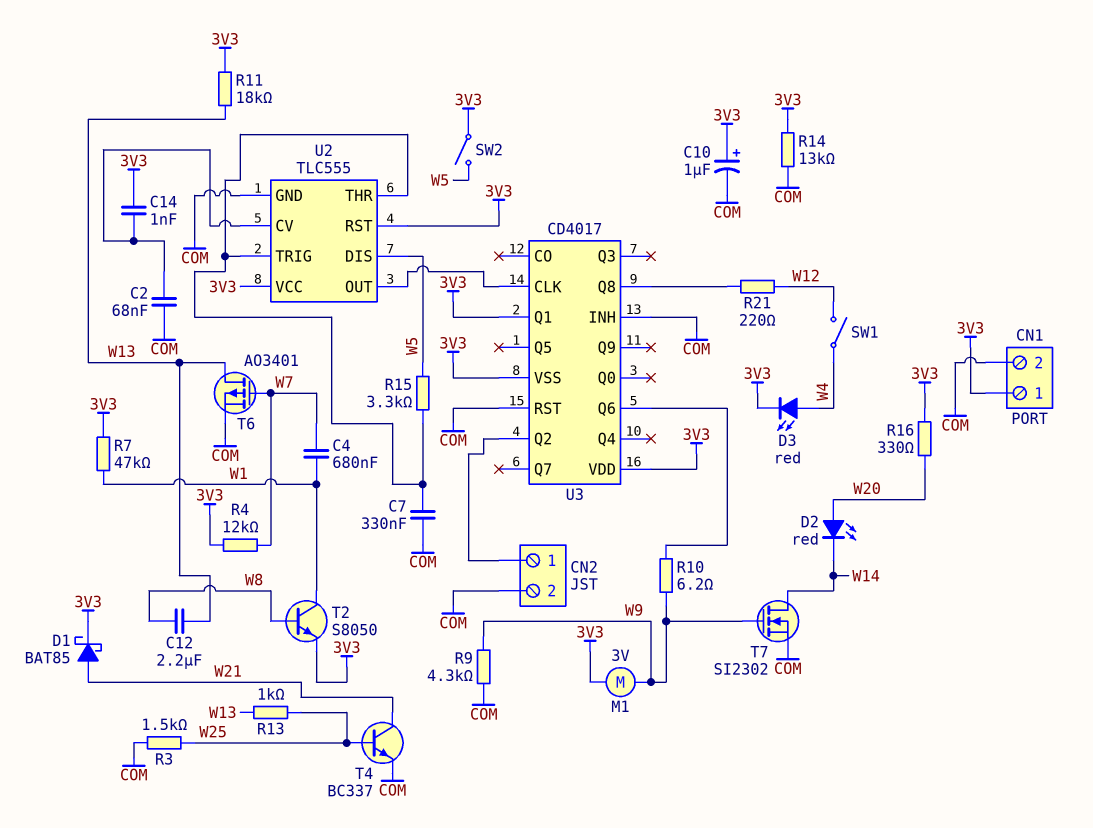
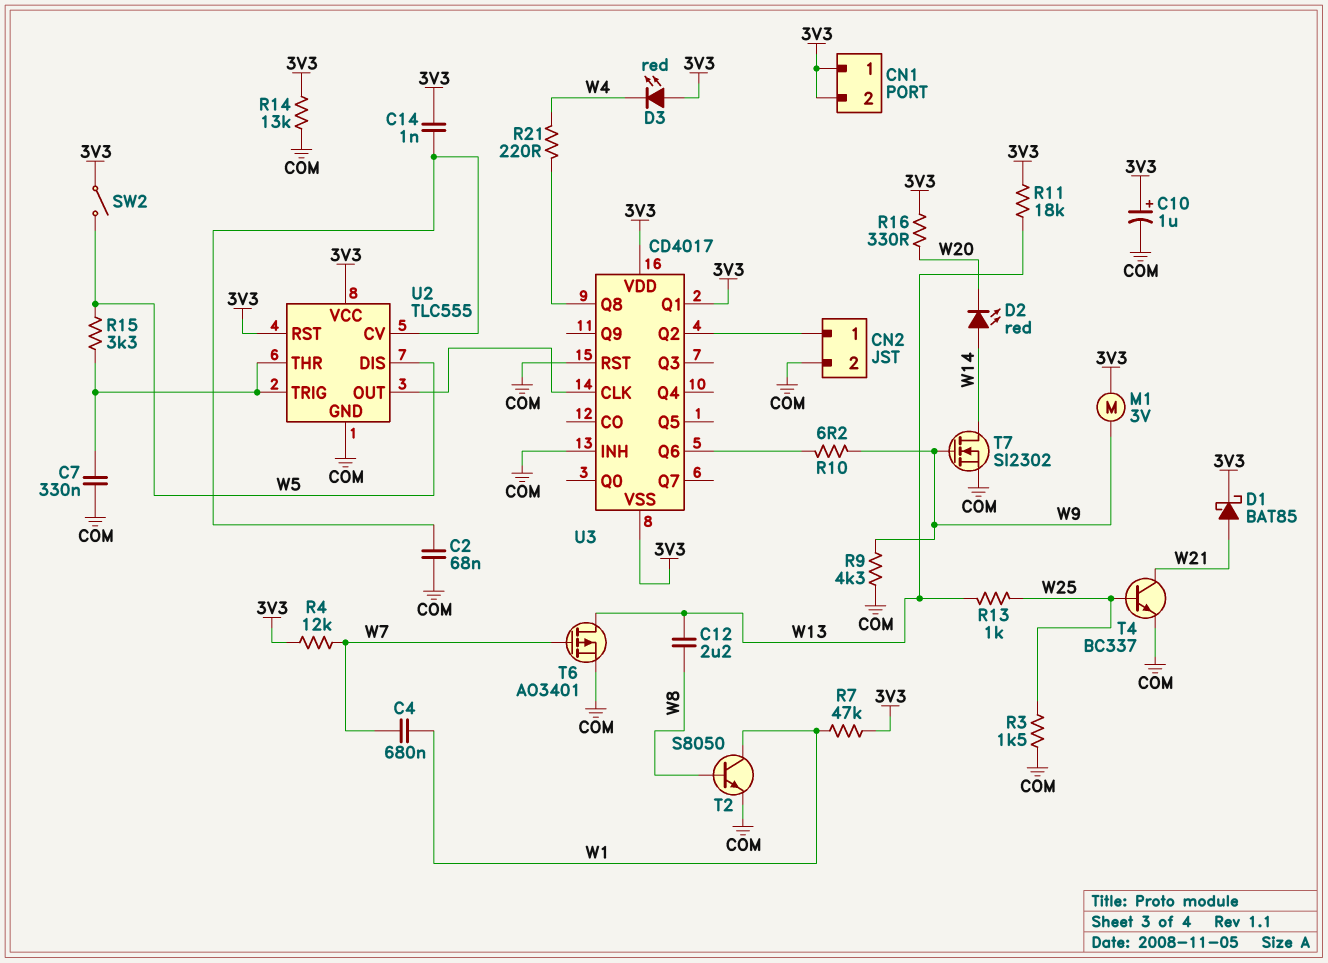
CN1 pin 2: COM -> 3V3
D2: LED red (A W20, K W14) -> LED red (A W14, K W20)
D3: LED red (A W4, K 3V3) -> LED red (A 3V3, K W4)
R21: 220 (U3/Q8, W12) -> 220 (U3/Q8, W4)
SW1: switch (W4, W12) -> none
T2: NPN S8050 (B W8, C W1, E 3V3) -> NPN S8050 (B W8, C W1, E COM)

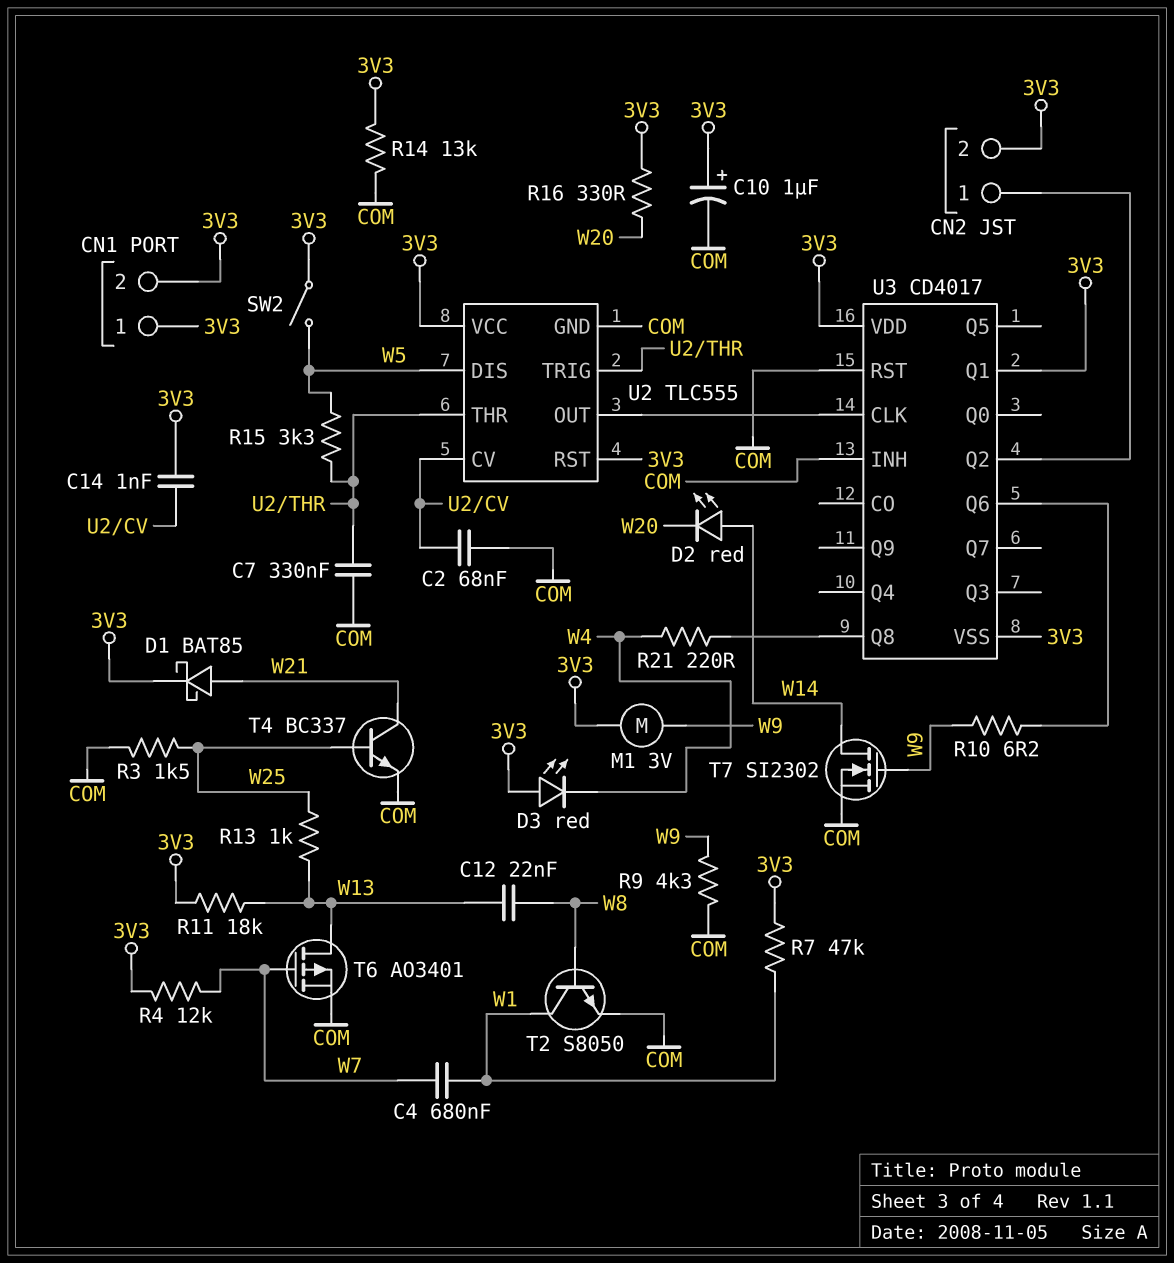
C12: 2.2uF (W8, W13) -> 22nF (W8, W13)
CN2 pin 2: COM -> 3V3

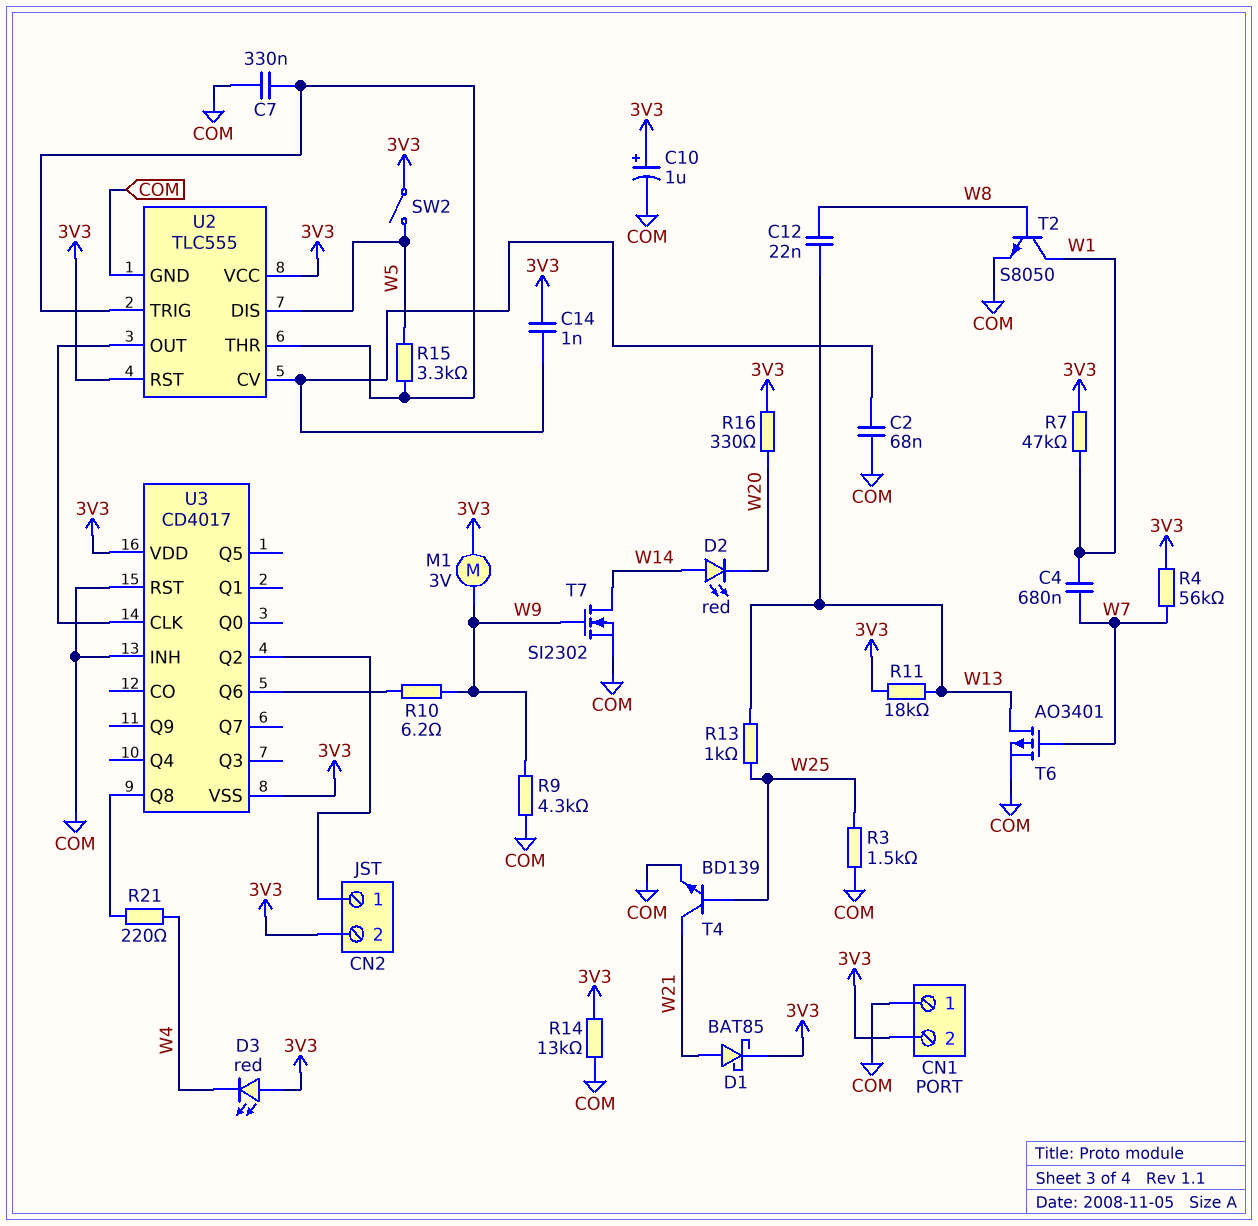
CN1 pin 1: 3V3 -> COM
R4: 12k (3V3, W7) -> 56k (3V3, W7)
T4: NPN BC337 (B W25, C W21, E COM) -> NPN BD139 (B W25, C W21, E COM)
U3 pin Q1: 3V3 -> none

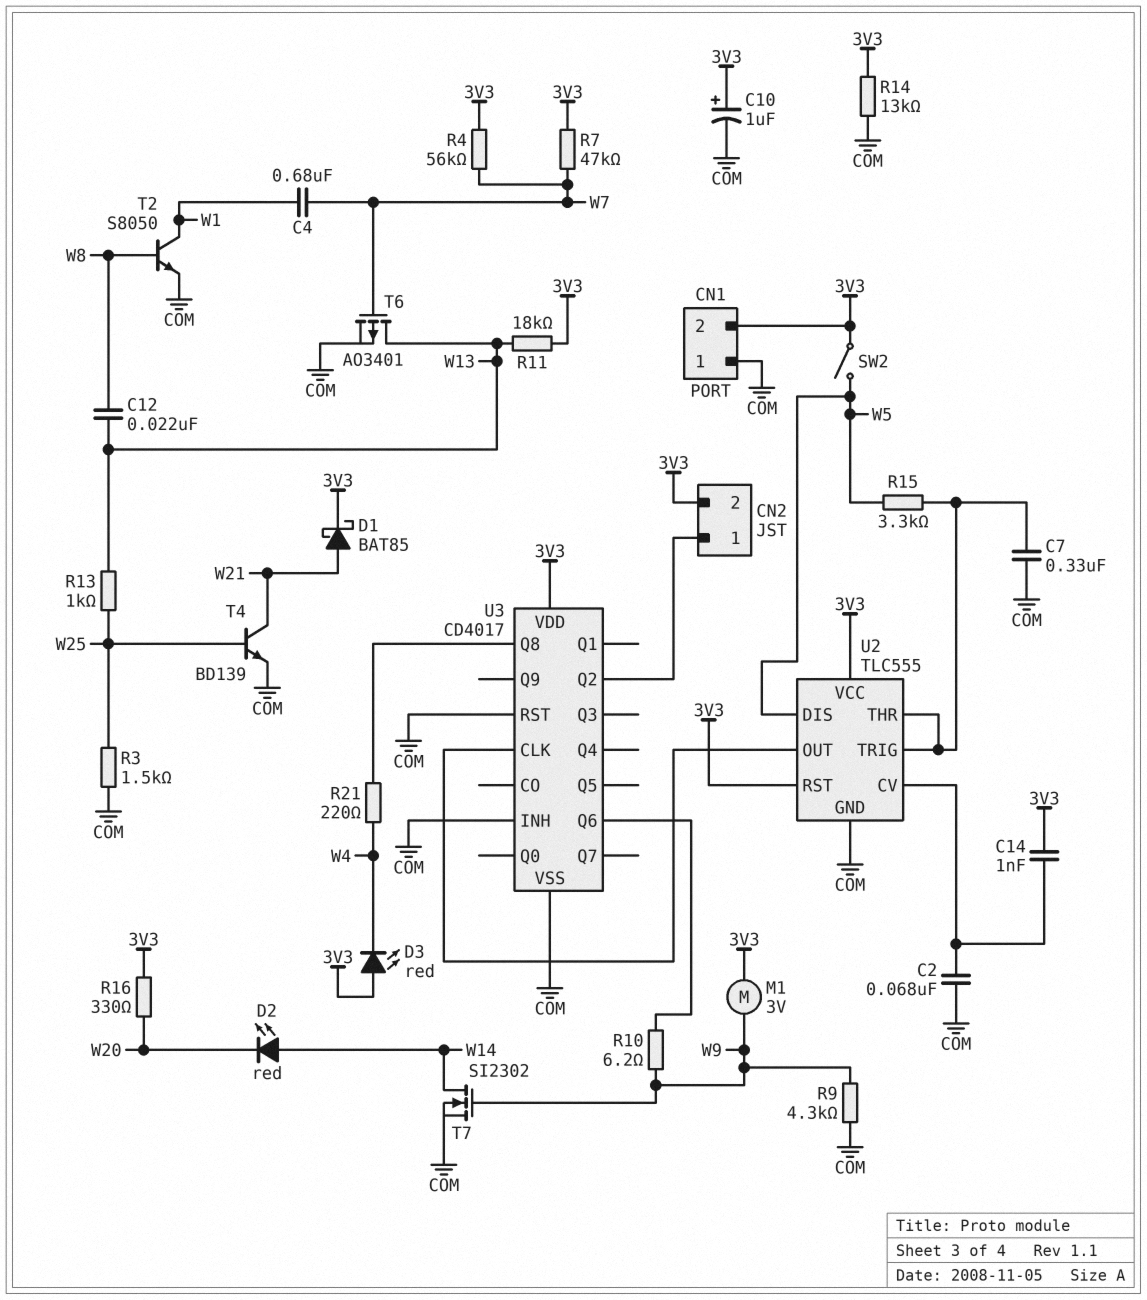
R7: 47k (3V3, W1) -> 47k (3V3, W7)
U3 pin VSS: 3V3 -> COM

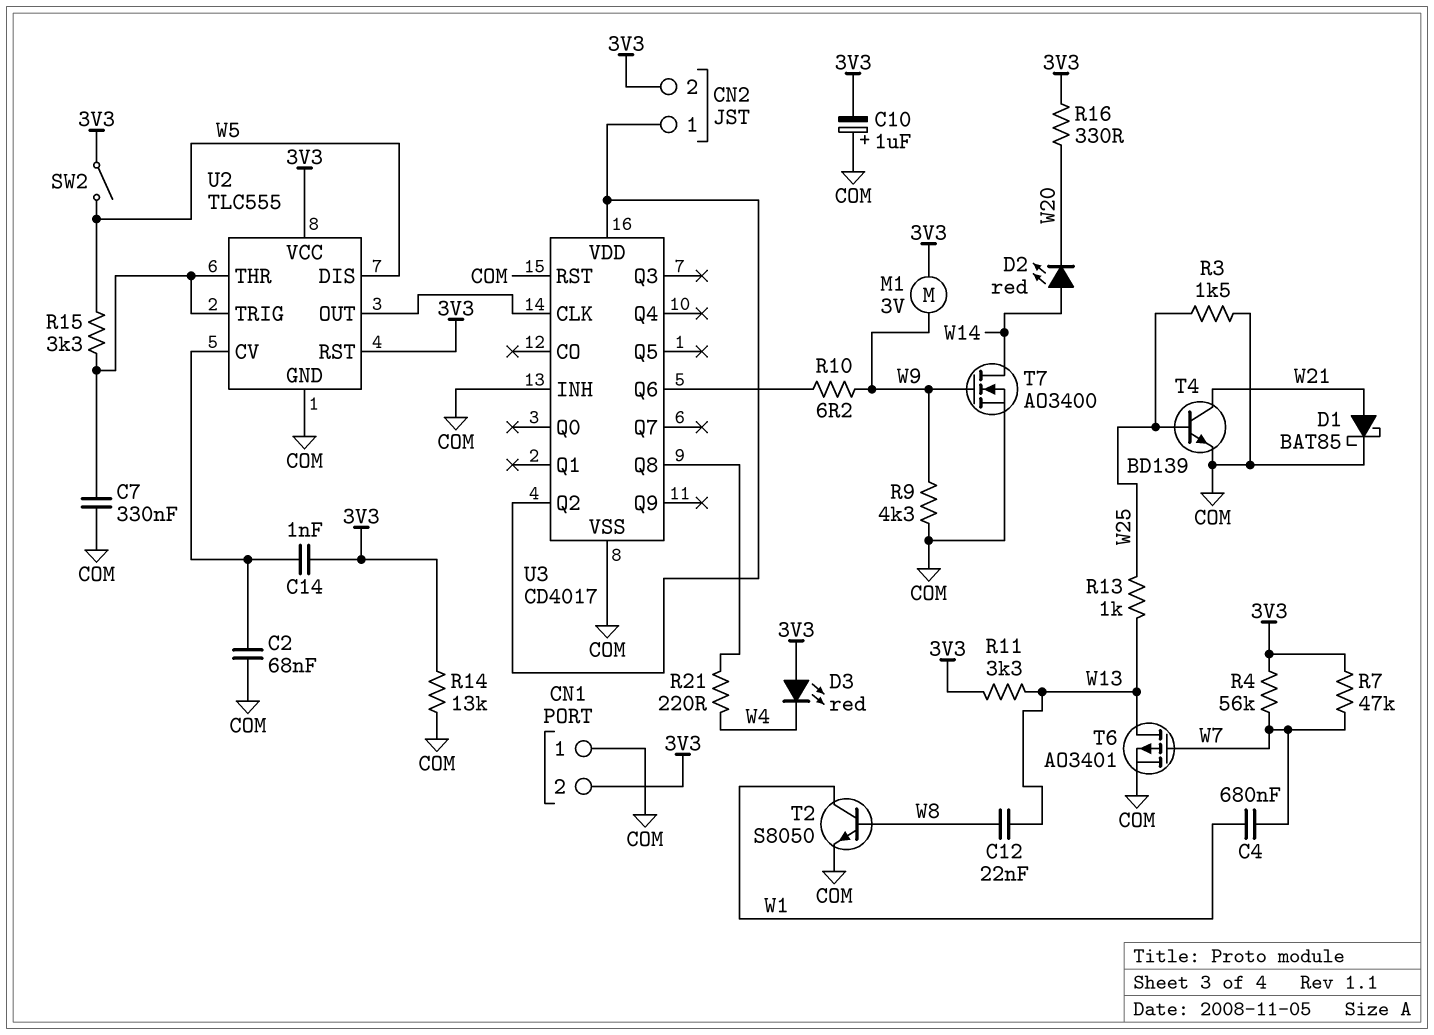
C10: 1uF (plus 3V3, minus COM) -> 1uF (plus COM, minus 3V3)
D1: schottky BAT85 (A W21, K 3V3) -> schottky BAT85 (A W21, K COM)
R11: 18k (3V3, W13) -> 3.3k (3V3, W13)
T7: NMOS SI2302 (G W9, D W14, S COM) -> NMOS AO3400 (G W9, D W14, S COM)
U3 pin VDD: 3V3 -> CN2/1

